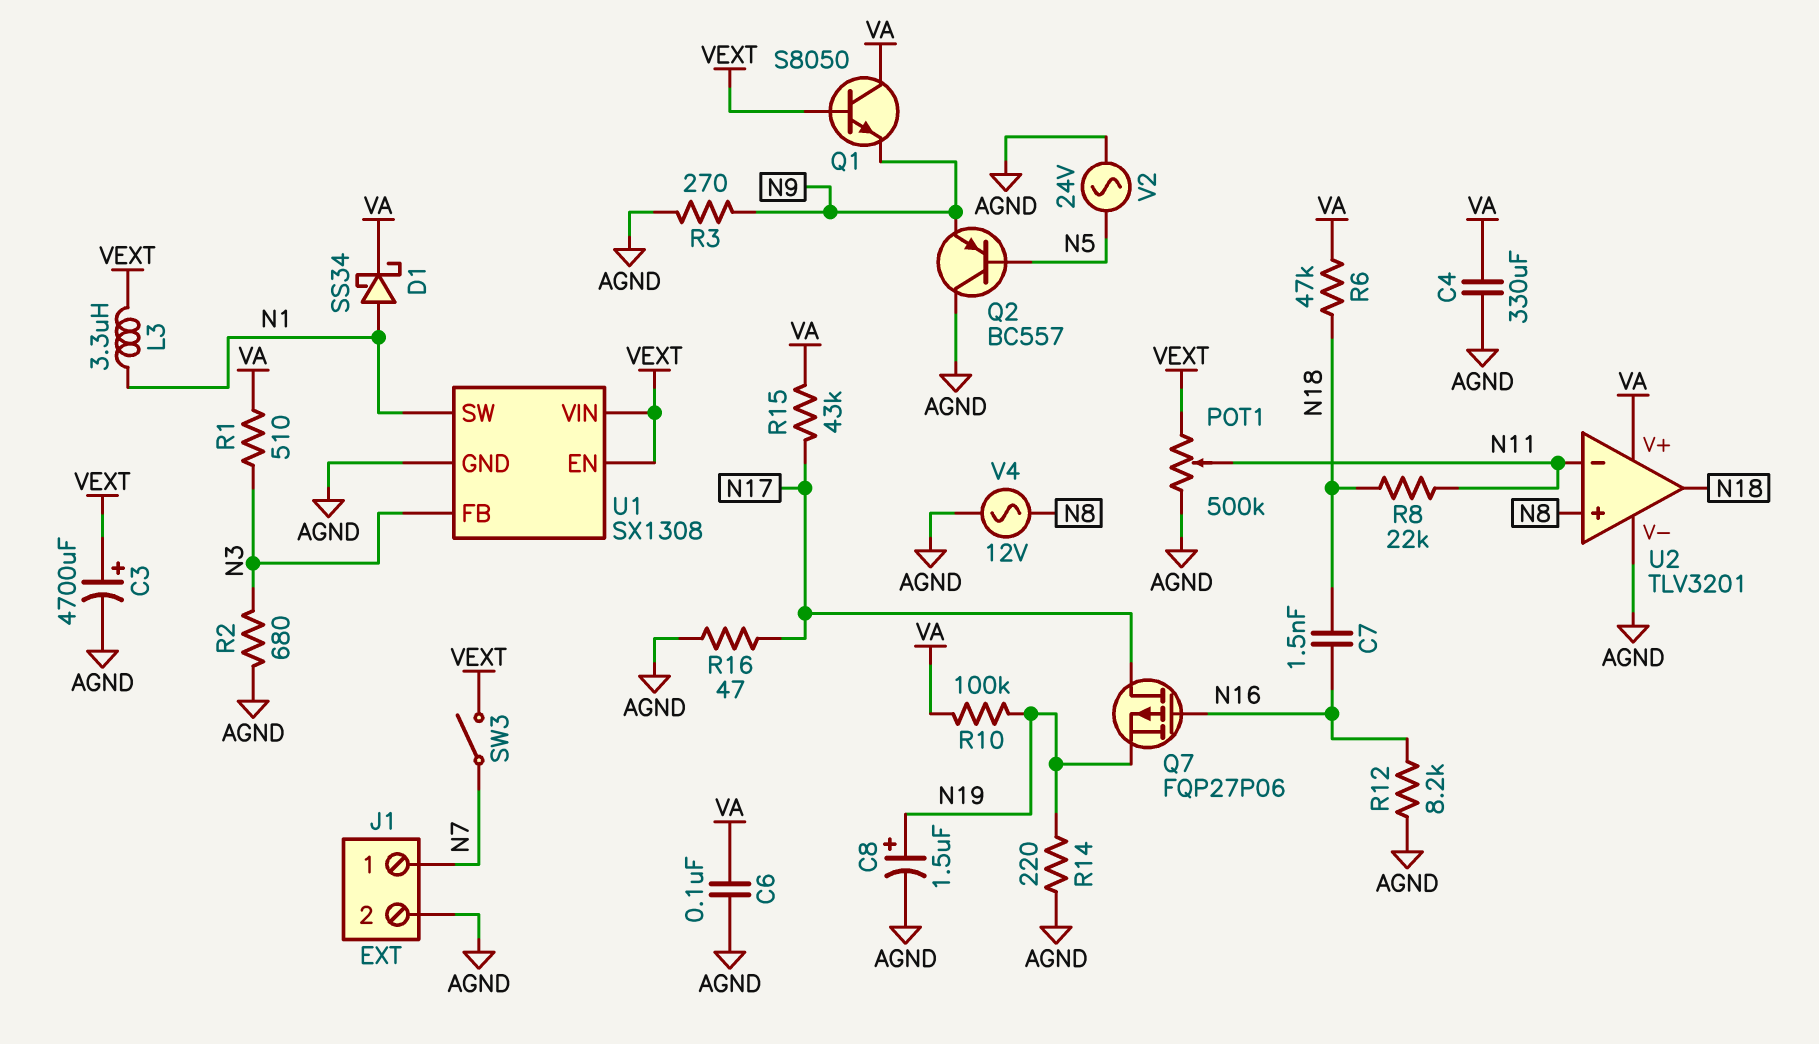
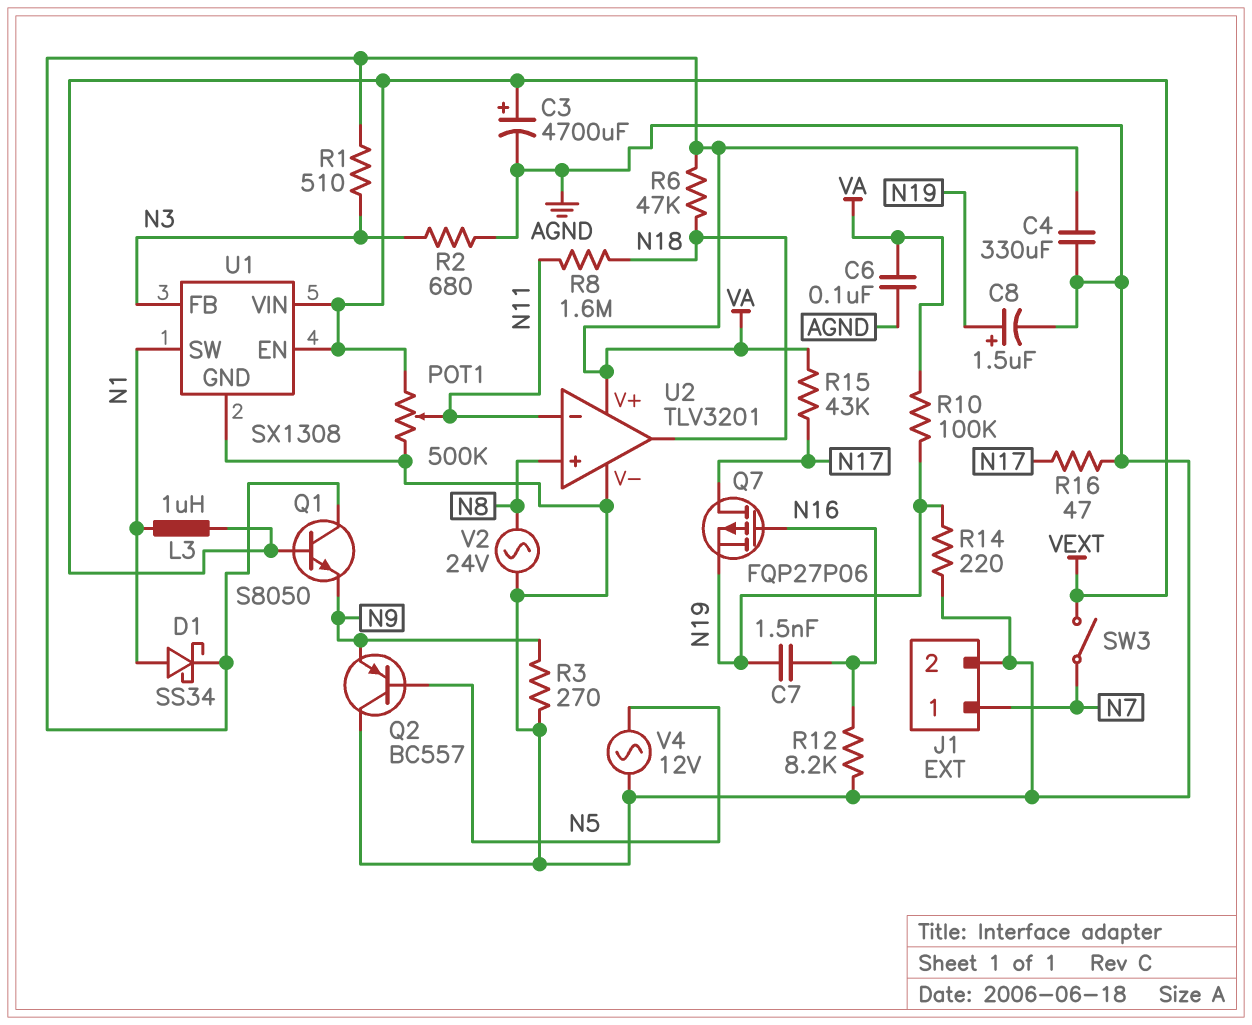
C7: 1.5nF (N16, N18) -> 1.5nF (N16, N19)
L3: 3.3uH (N1, VEXT) -> 1uH (N1, VEXT)
R8: 22k (N11, N18) -> 1.6M (N11, N18)
V2: AC 24V (AGND, N5) -> AC 24V (AGND, N8)
V4: AC 12V (AGND, N8) -> AC 12V (AGND, N5)

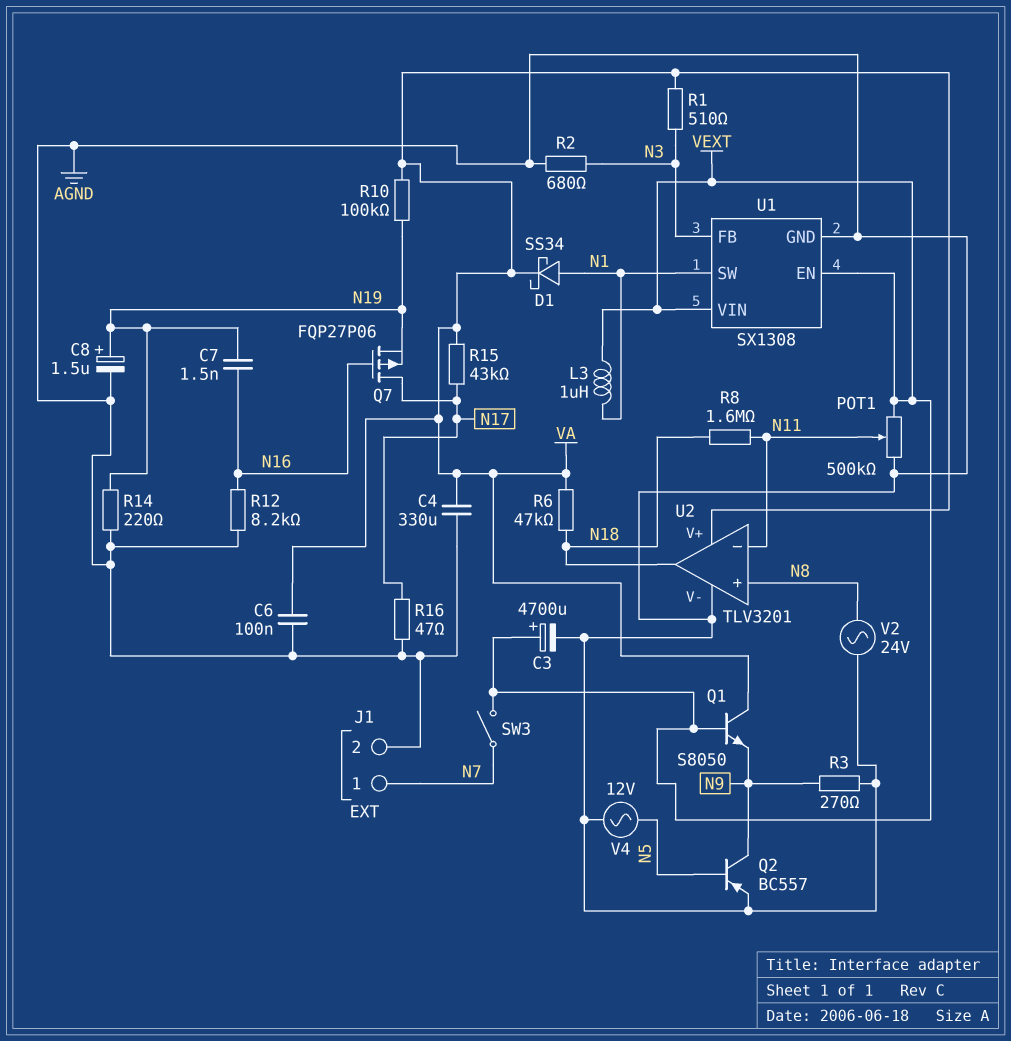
Q2: PNP BC557 (B N5, C AGND, E N9) -> PNP BC557 (B N5, C N9, E AGND)

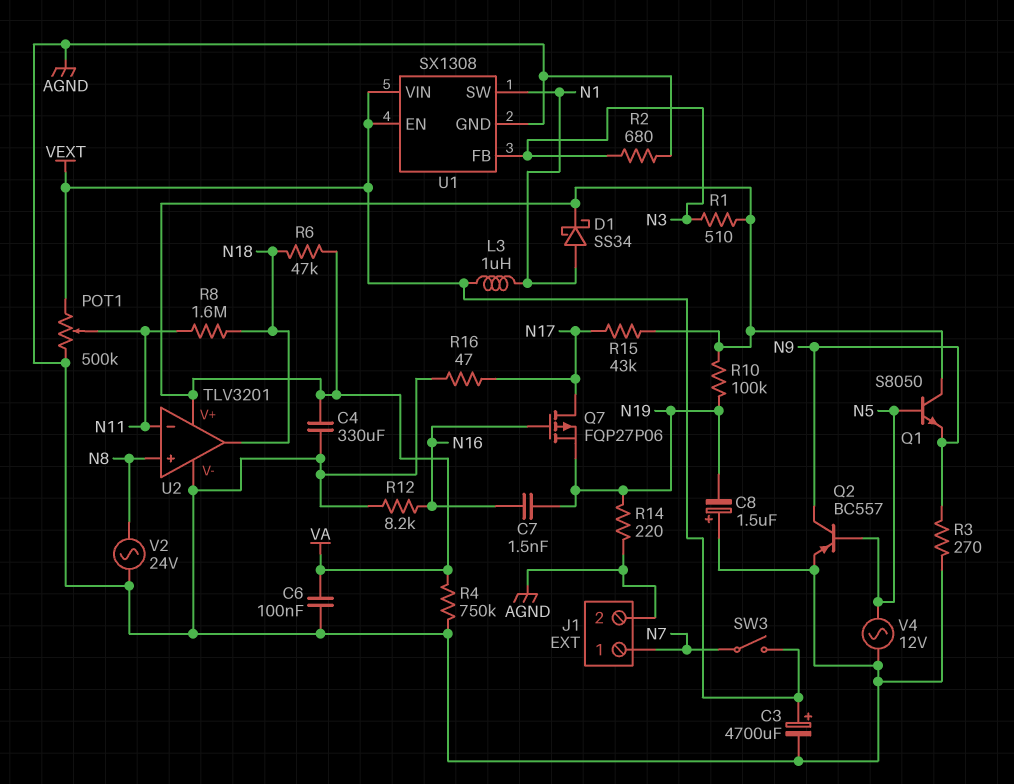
C8: 1.5uF (plus N19, minus AGND) -> 1.5uF (plus AGND, minus N19)
Q1: NPN S8050 (B VEXT, C VA, E N9) -> NPN S8050 (B N5, C VA, E N9)
R4: none -> 750k (AGND, VA)

